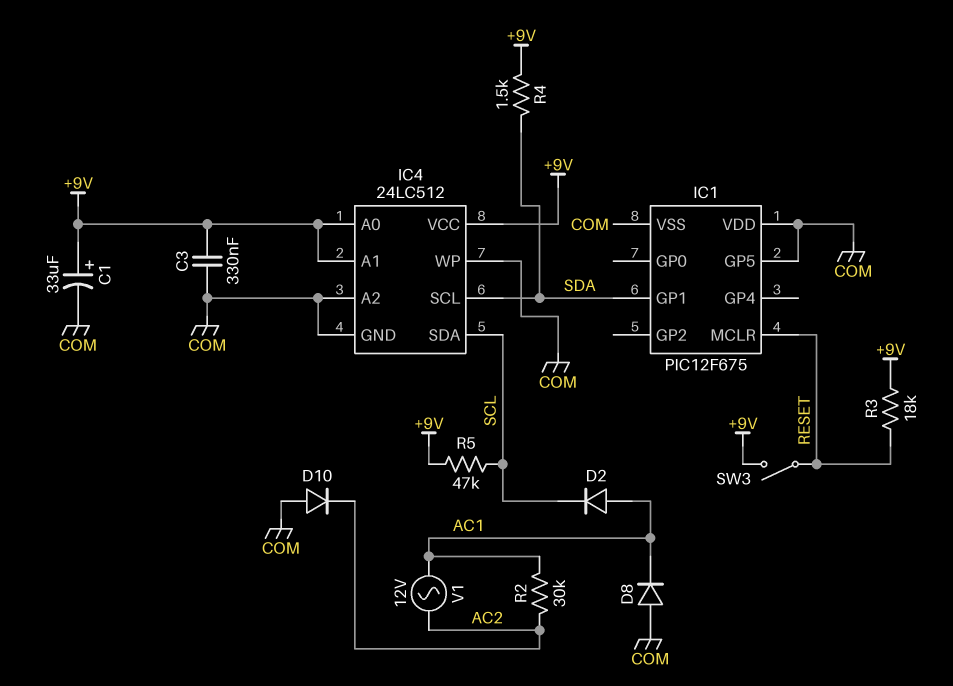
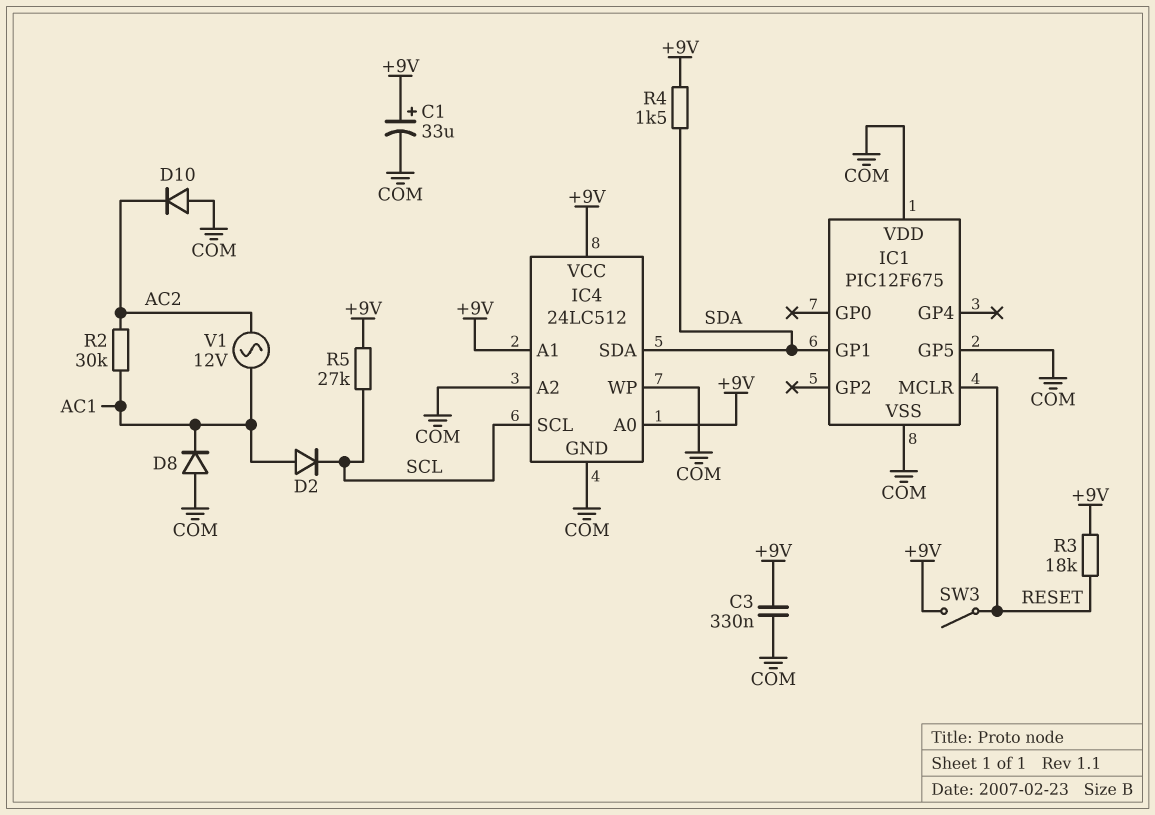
IC4 pin SCL: SDA -> SCL
IC4 pin SDA: SCL -> SDA
R5: 47k (+9V, SCL) -> 27k (+9V, SCL)

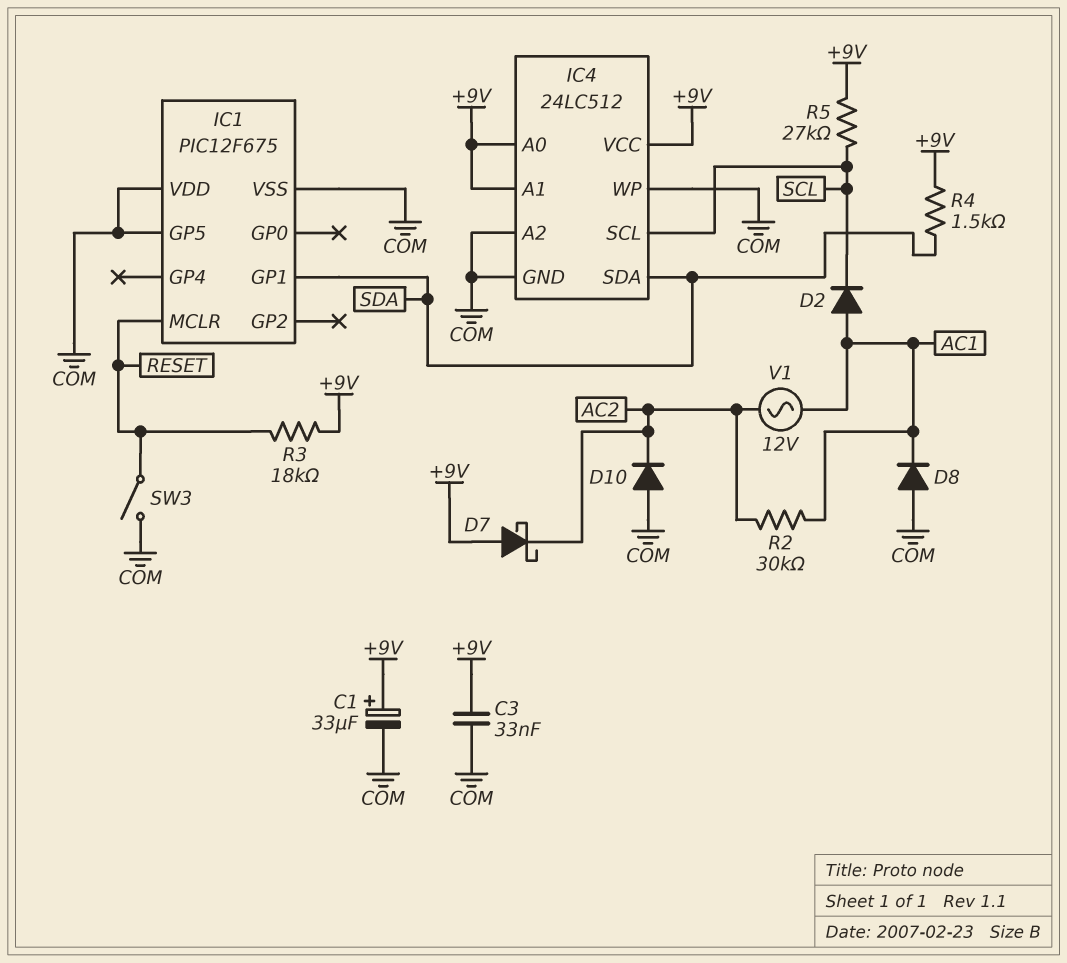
C3: 330nF (+9V, COM) -> 33nF (+9V, COM)
D7: none -> schottky (A +9V, K AC2)
SW3: switch (+9V, RESET) -> switch (COM, RESET)

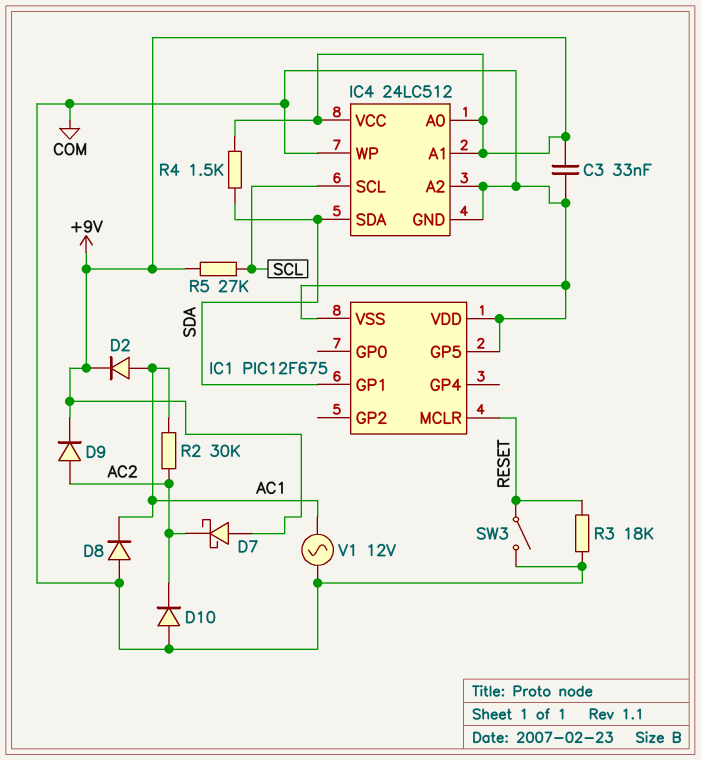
C1: 33uF (plus +9V, minus COM) -> none
D2: diode (A AC1, K SCL) -> diode (A AC1, K +9V)
D9: none -> diode (A AC2, K +9V)
R3: 18k (+9V, RESET) -> 18k (COM, RESET)
V1: AC 12V (AC1, AC2) -> AC 12V (AC1, COM)

